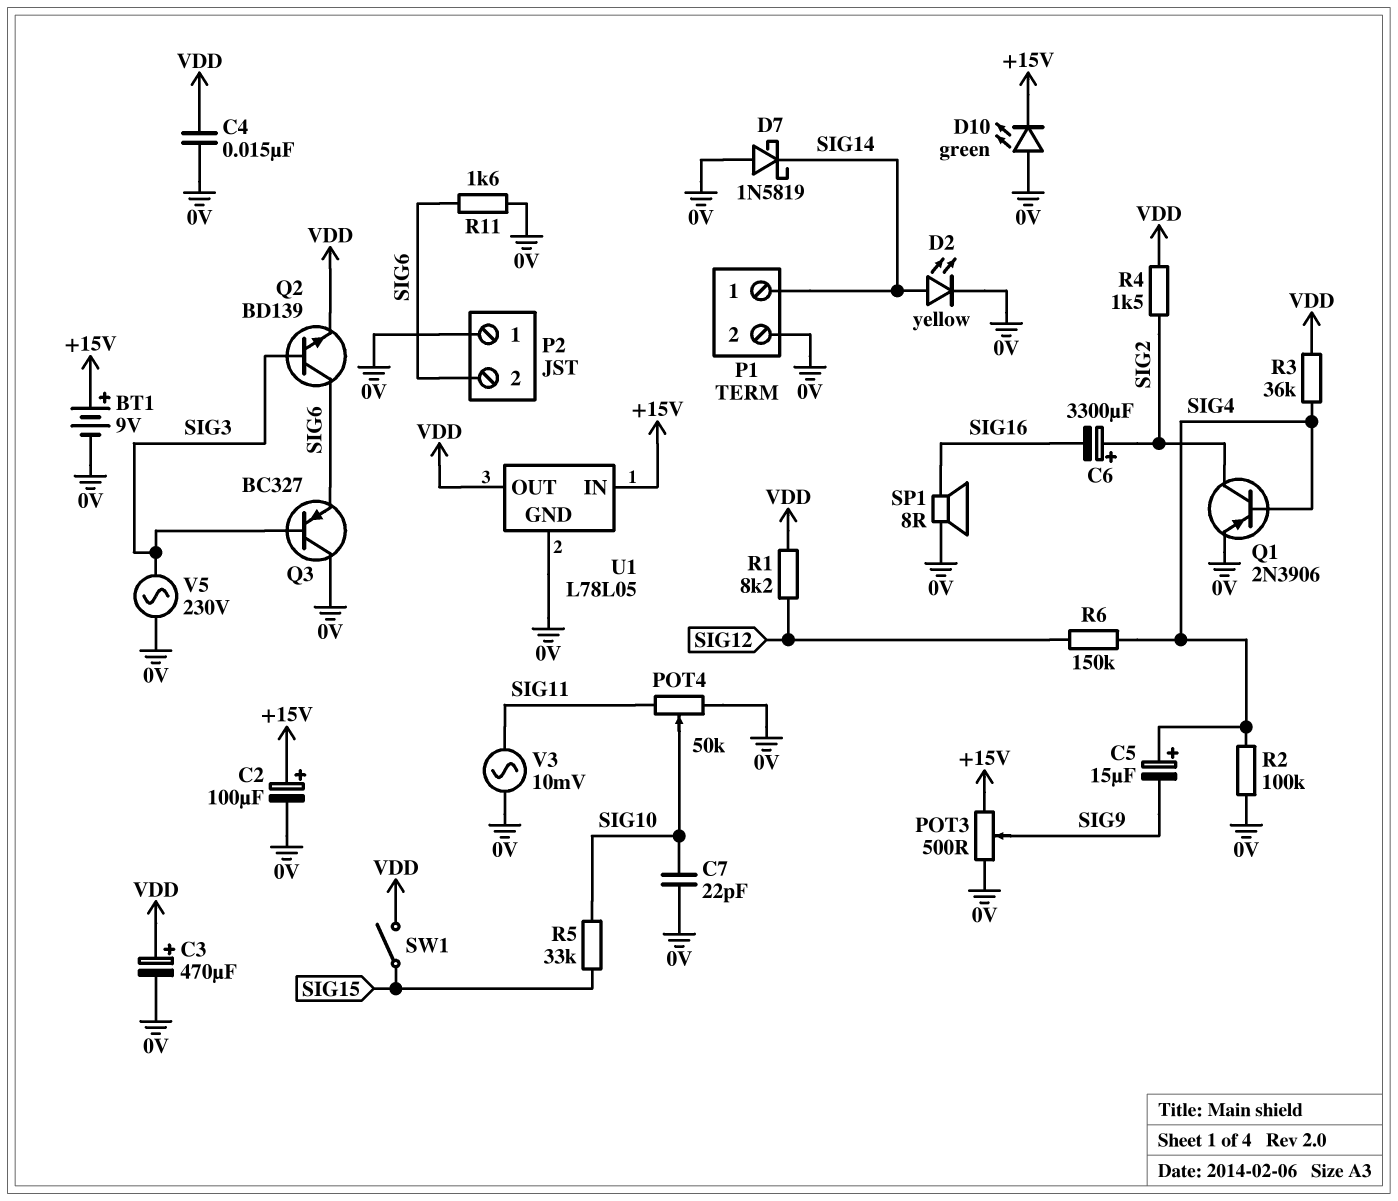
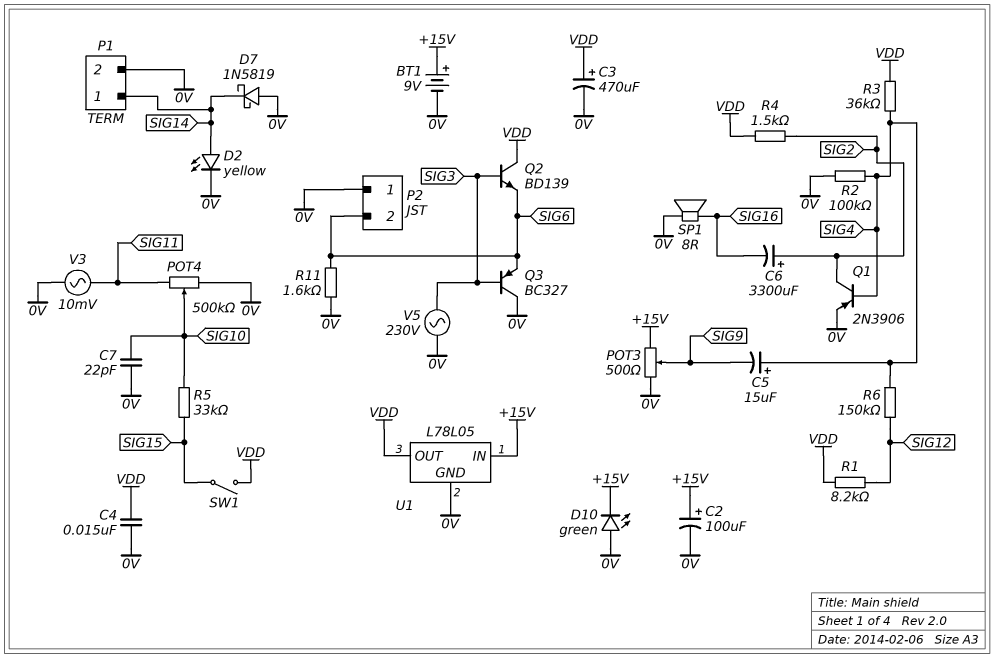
POT4: 50k (0V, SIG11, wiper SIG10) -> 500k (0V, SIG11, wiper SIG10)
Q2: NPN BD139 (B SIG3, C SIG6, E VDD) -> NPN BD139 (B SIG3, C VDD, E SIG6)

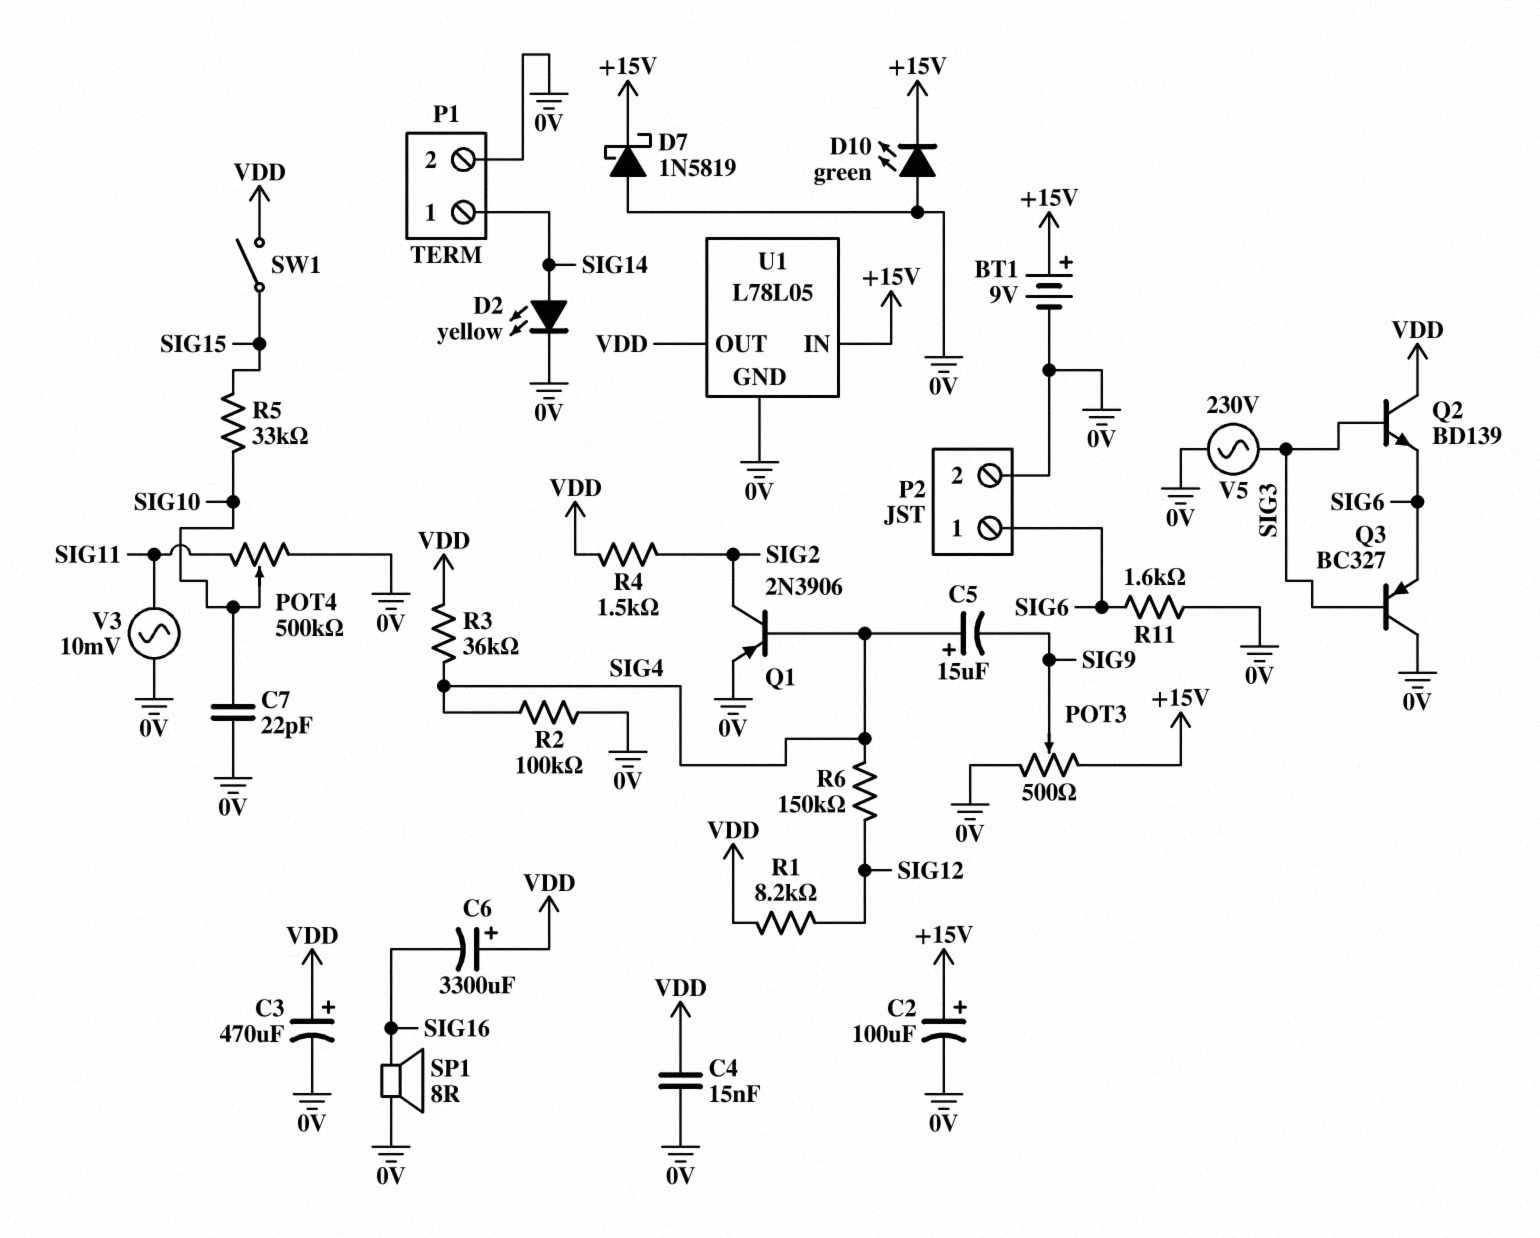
C6: 3300uF (plus SIG2, minus SIG16) -> 3300uF (plus VDD, minus SIG16)
D7: schottky 1N5819 (A 0V, K SIG14) -> schottky 1N5819 (A 0V, K +15V)
P2 pin 1: 0V -> SIG6
P2 pin 2: SIG6 -> 0V

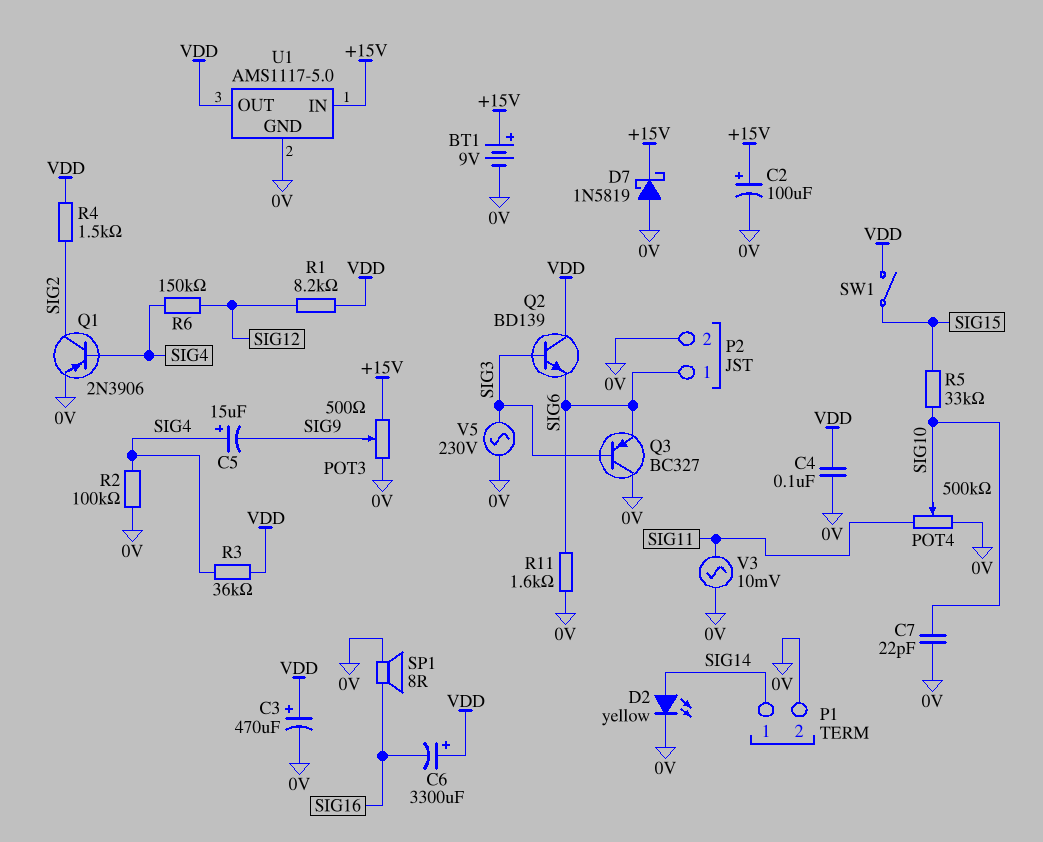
C4: 15nF (0V, VDD) -> 100nF (0V, VDD)
D10: LED green (A 0V, K +15V) -> none
U1: L78L05 -> AMS1117-5.0

